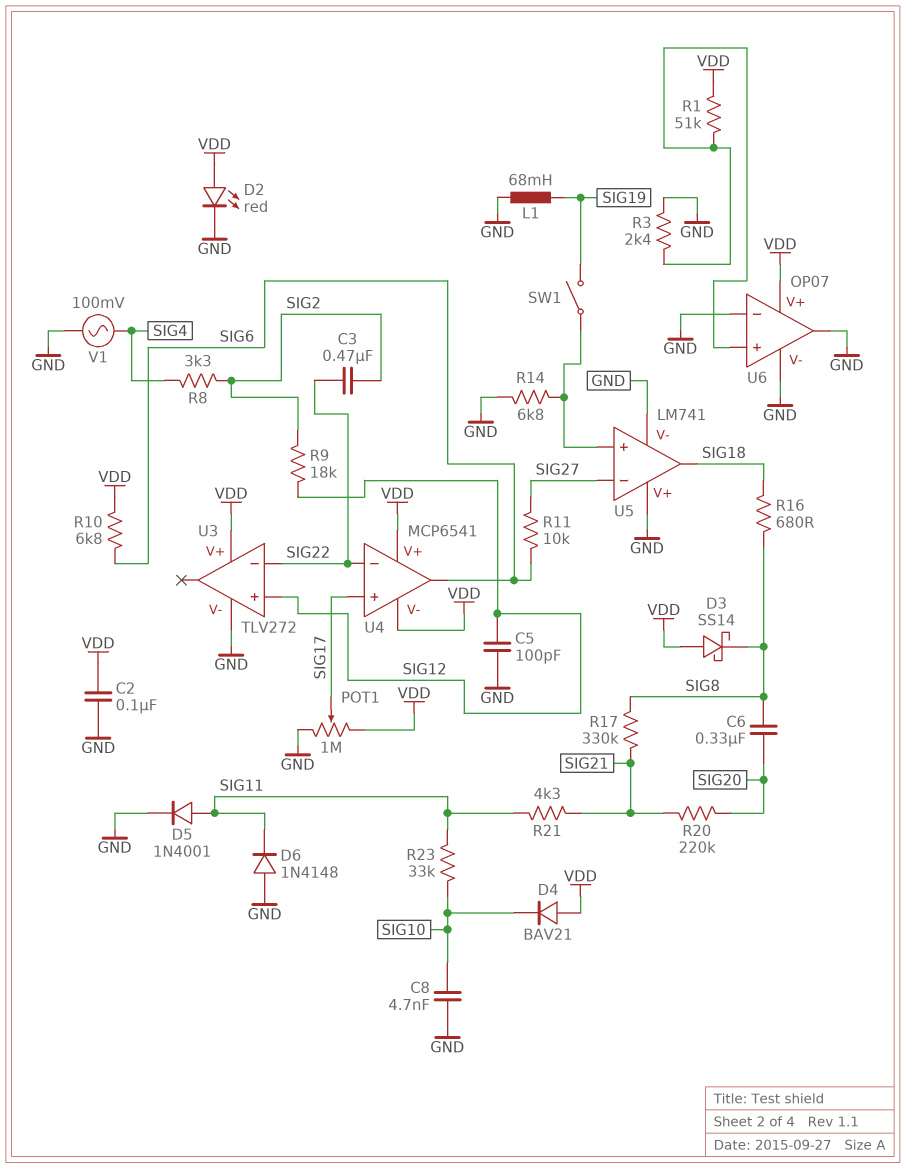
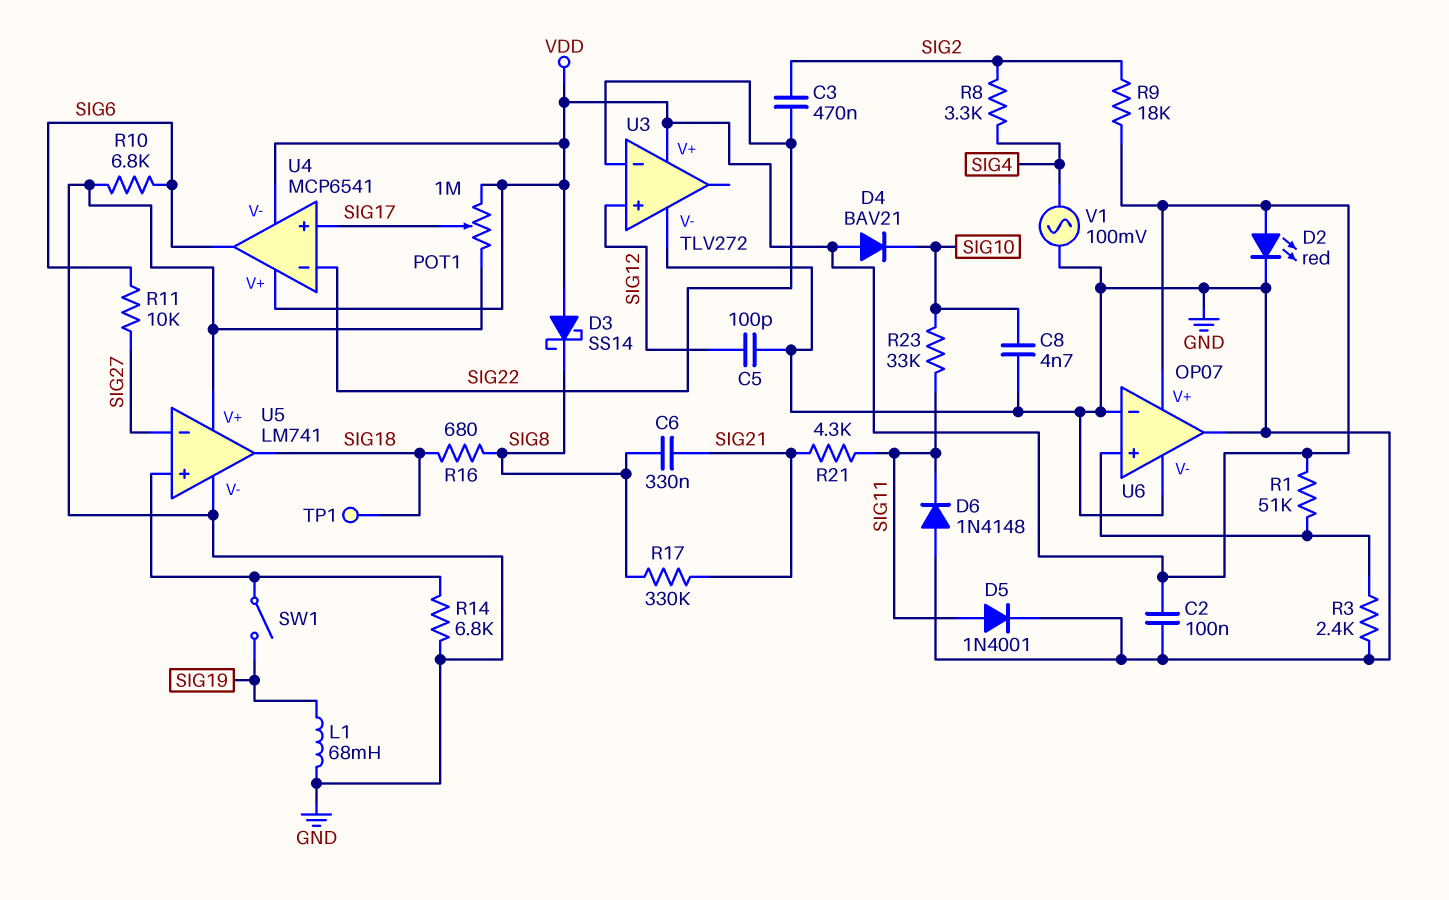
C6: 330nF (SIG8, SIG20) -> 330nF (SIG8, SIG21)
R9: 18k (SIG2, SIG12) -> 18k (SIG2, VDD)
R10: 6.8k (SIG6, VDD) -> 6.8k (GND, SIG6)
R20: 220k (SIG20, SIG21) -> none
TP1: none -> test point (SIG18)

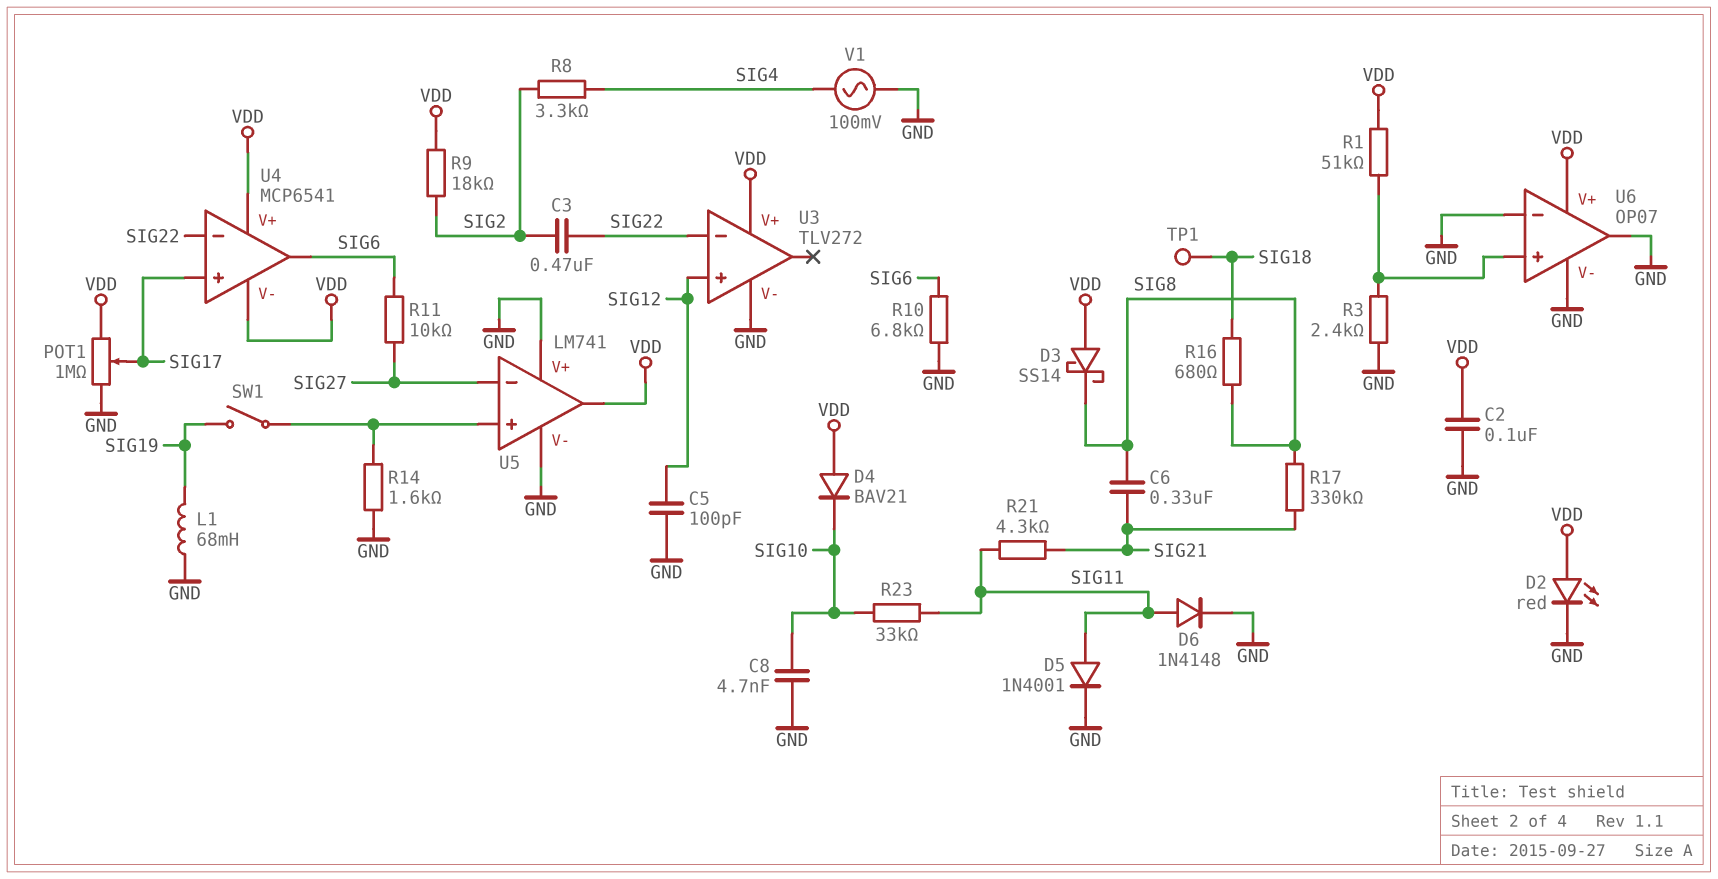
D6: diode 1N4148 (A GND, K SIG11) -> diode 1N4148 (A SIG11, K GND)
R14: 6.8k (GND, U5/in+) -> 1.6k (GND, U5/in+)
U5 pin out: SIG18 -> VDD

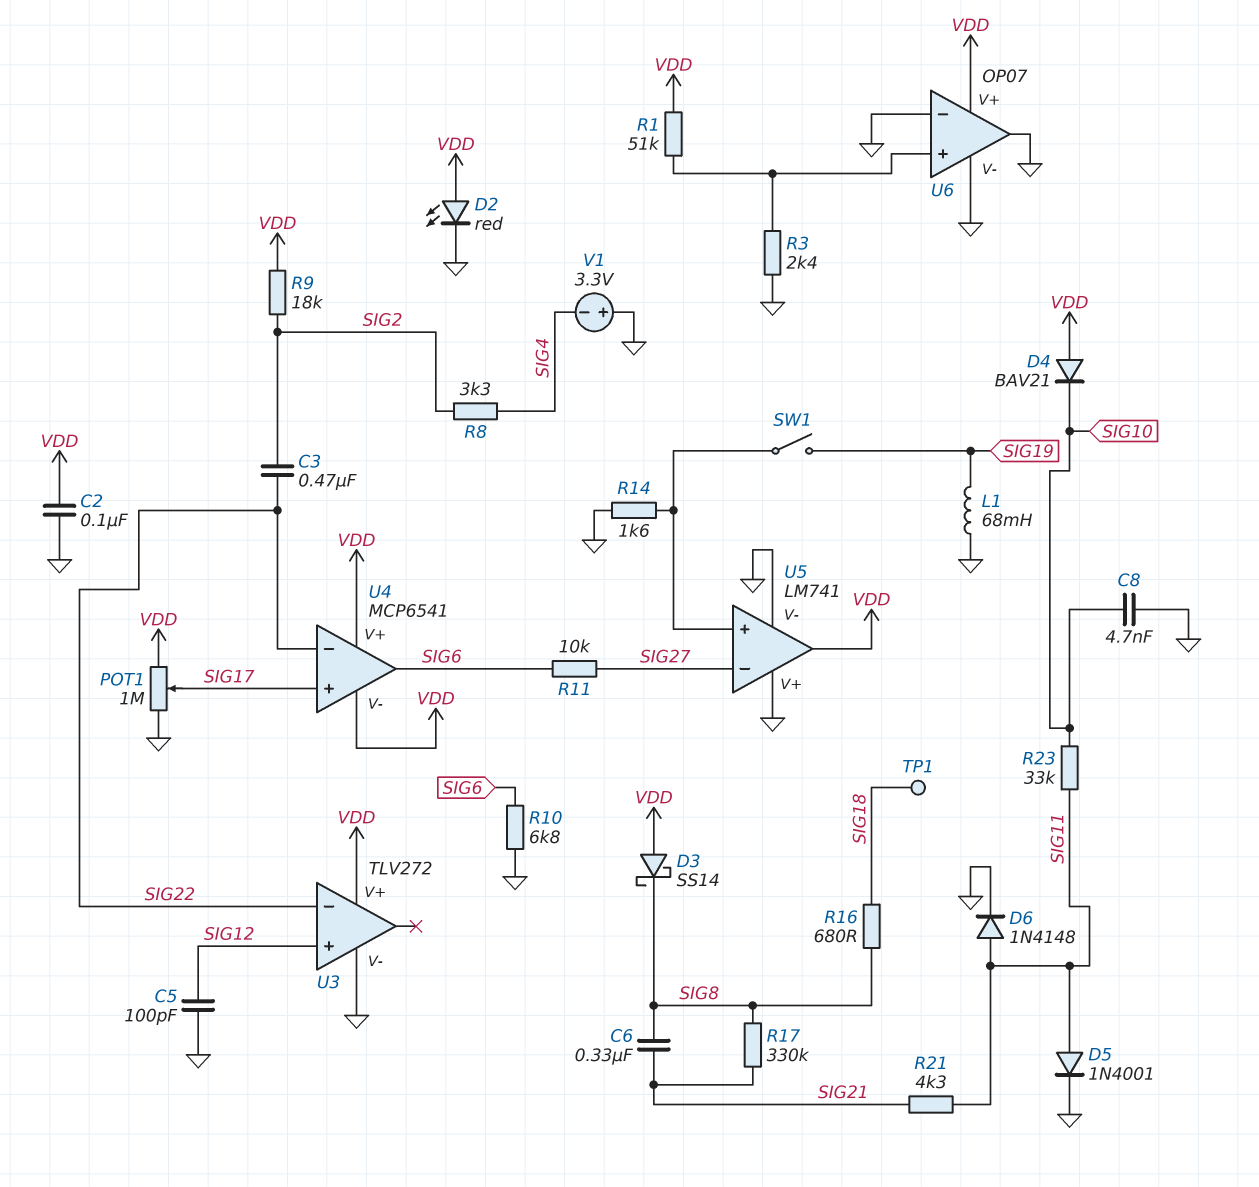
V1: AC 100mV (GND, SIG4) -> 3.3V (plus GND, minus SIG4)

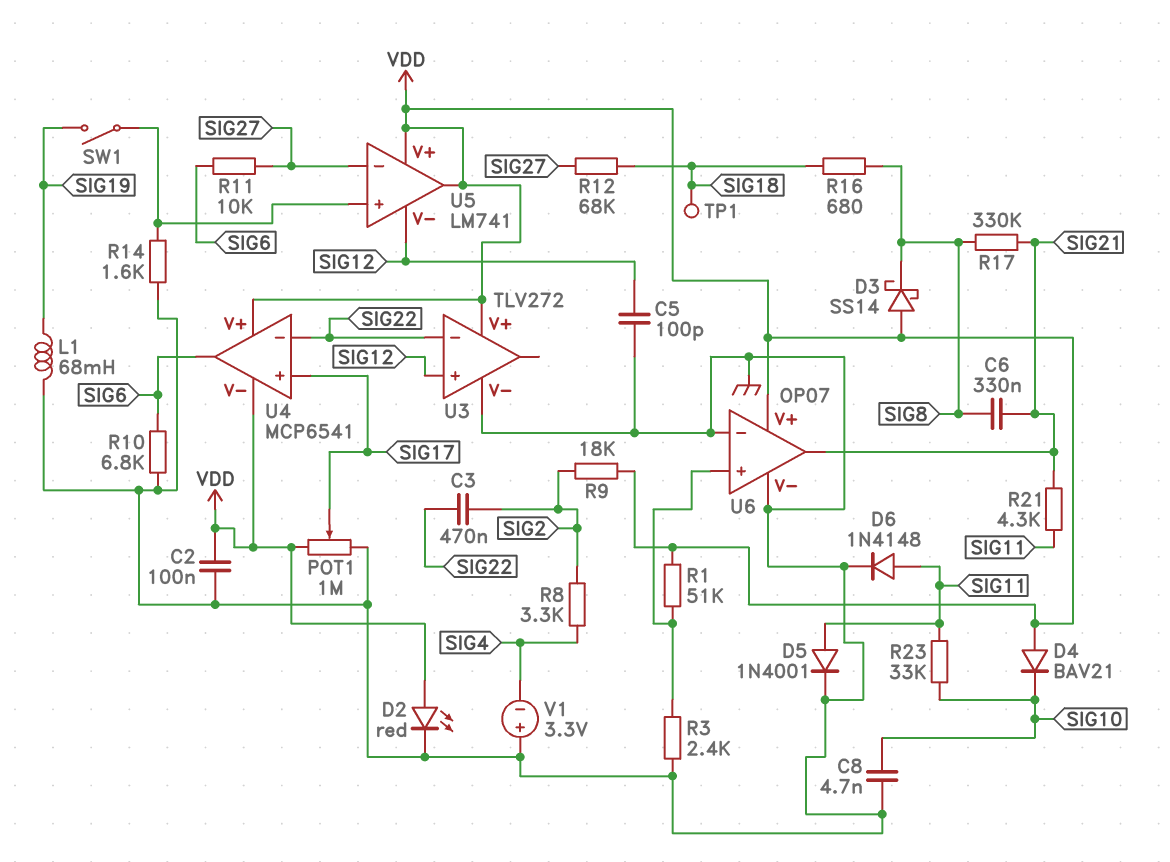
R12: none -> 68k (SIG18, SIG27)
U5 pin V+: GND -> VDD
U5 pin V-: GND -> SIG12
U6 pin out: GND -> SIG21

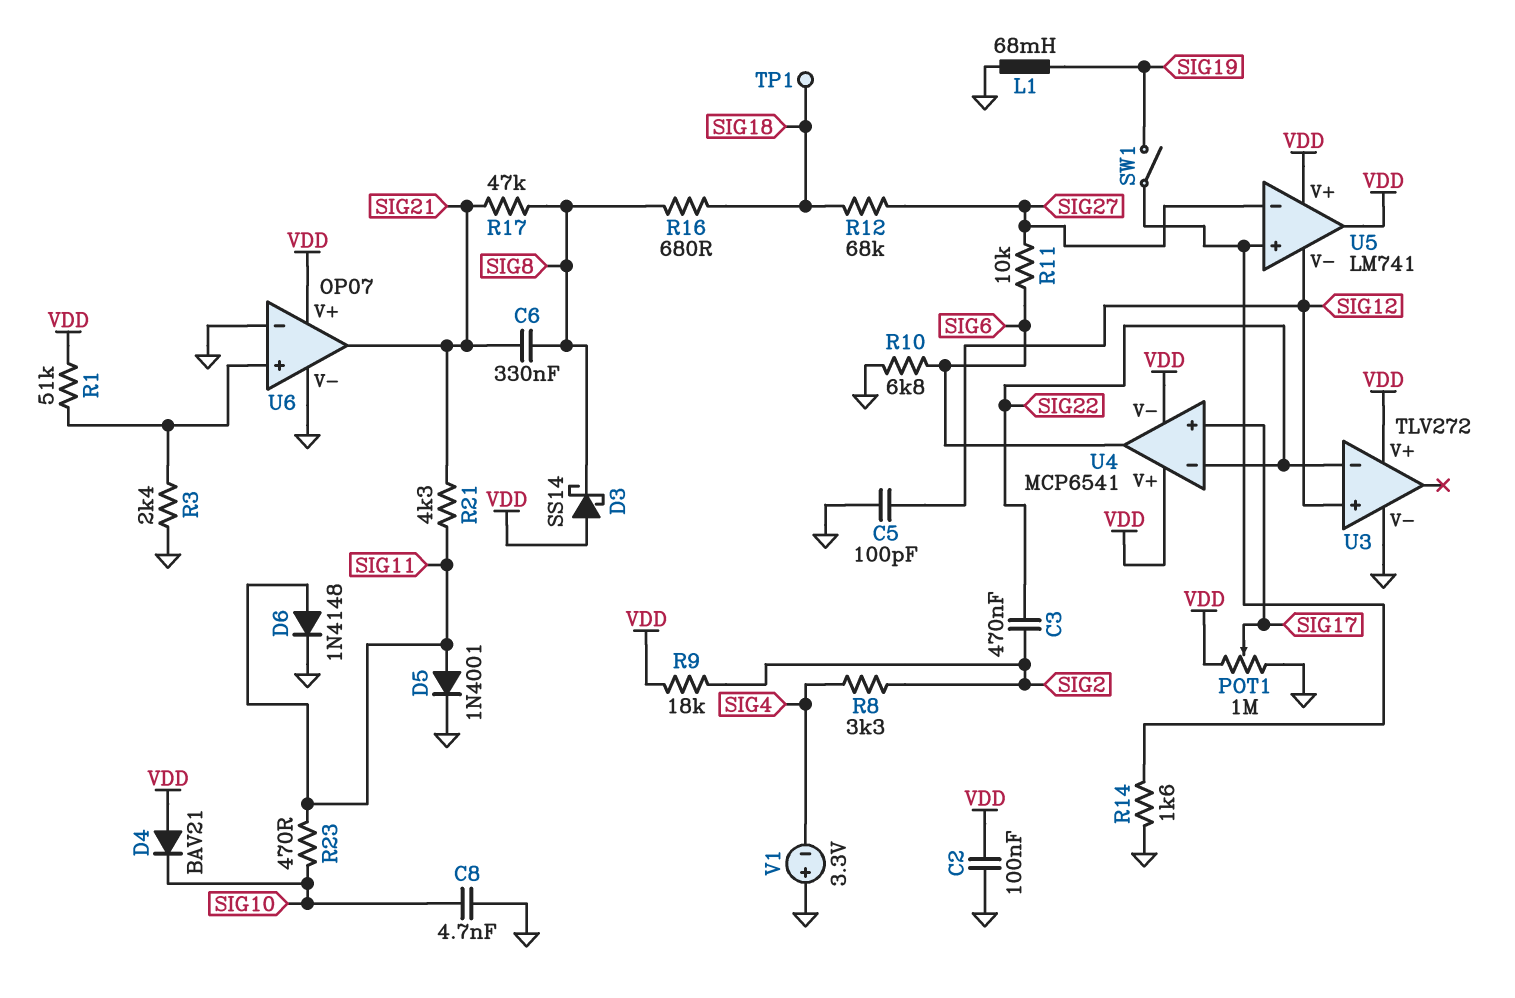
D2: LED red (A VDD, K GND) -> none
R17: 330k (SIG8, SIG21) -> 47k (SIG8, SIG21)
R23: 33k (SIG10, SIG11) -> 470 (SIG10, SIG11)

